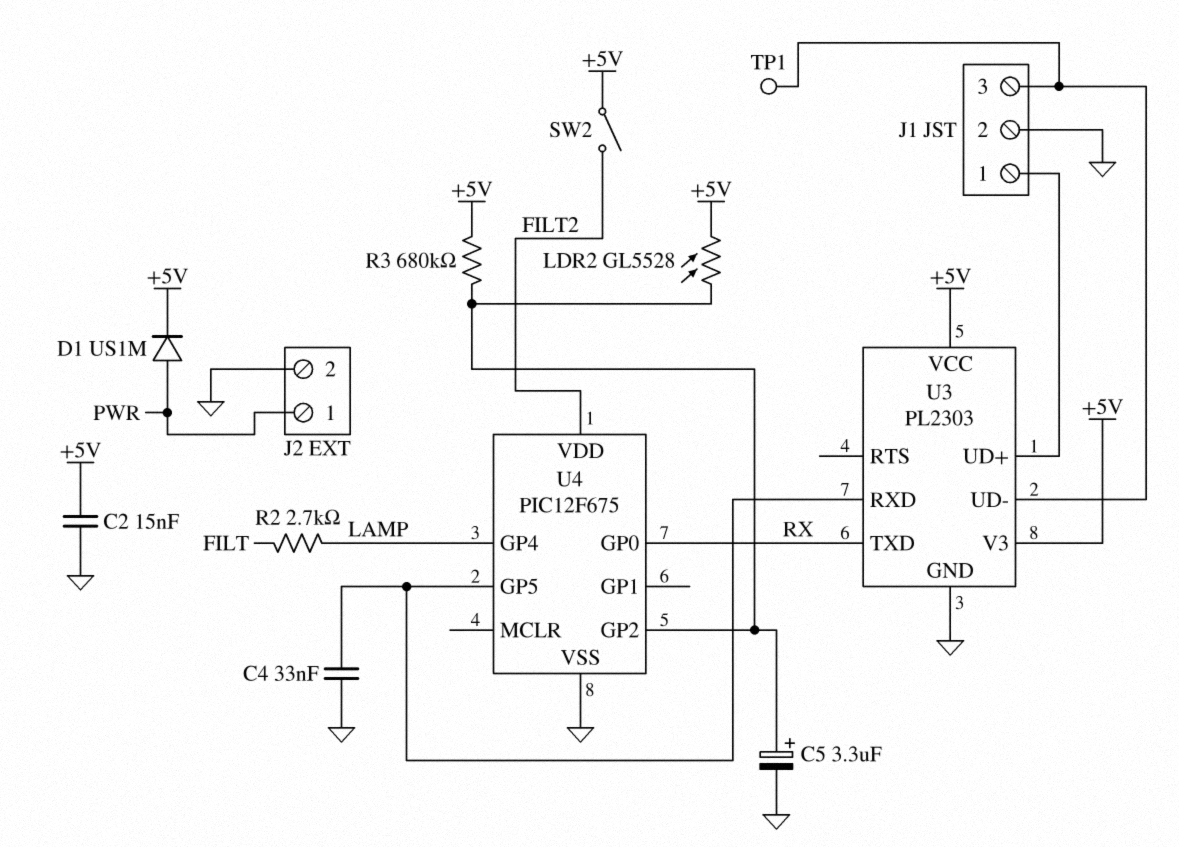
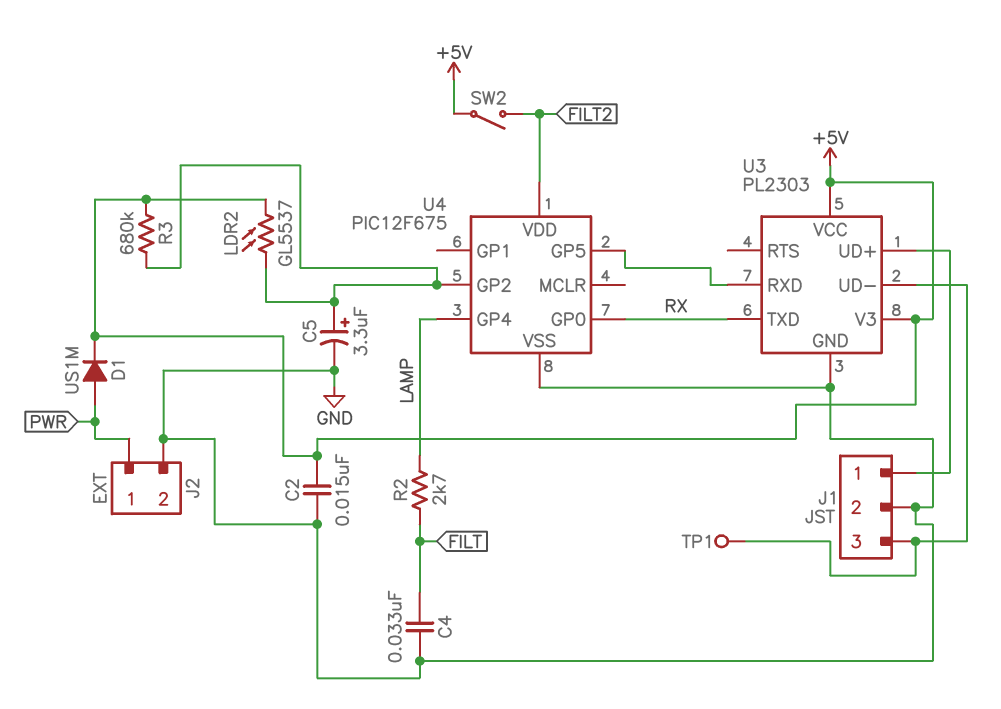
C4: 33nF (GND, U3/RXD) -> 33nF (FILT, GND)
LDR2: GL5528 (+5V, U4/GP2) -> GL5537 (+5V, U4/GP2)

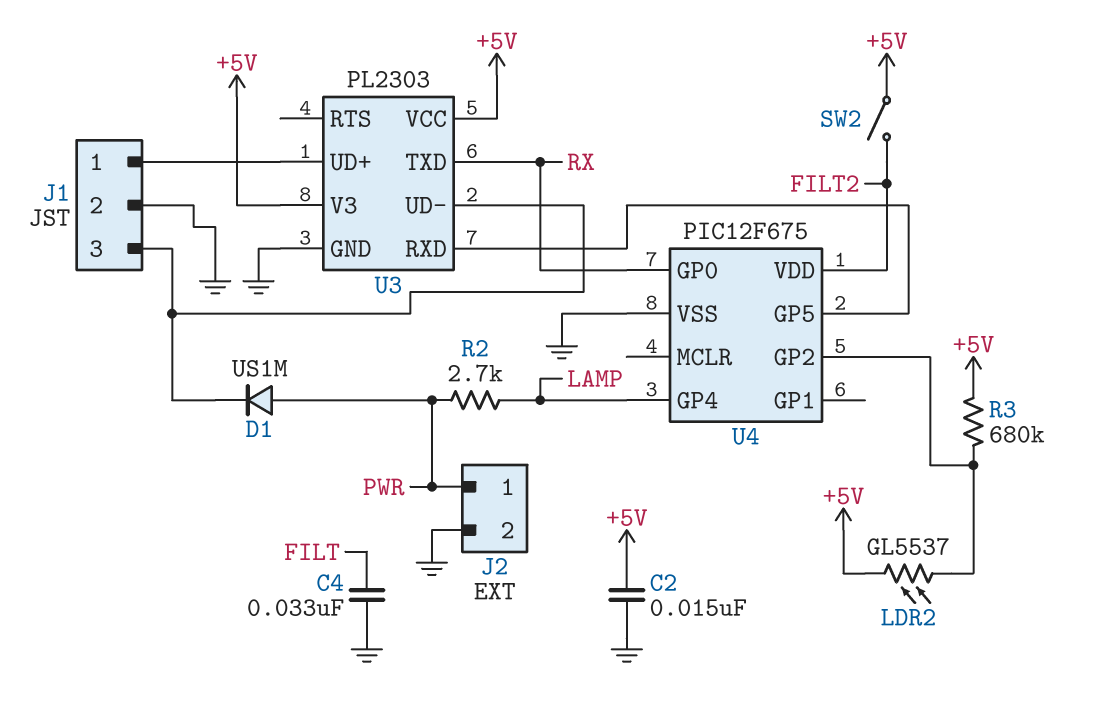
C5: 3.3uF (plus U4/GP2, minus GND) -> none
D1: diode US1M (A PWR, K +5V) -> diode US1M (A PWR, K J1/3)
R2: 2.7k (FILT, LAMP) -> 2.7k (LAMP, PWR)
TP1: test point (J1/3) -> none

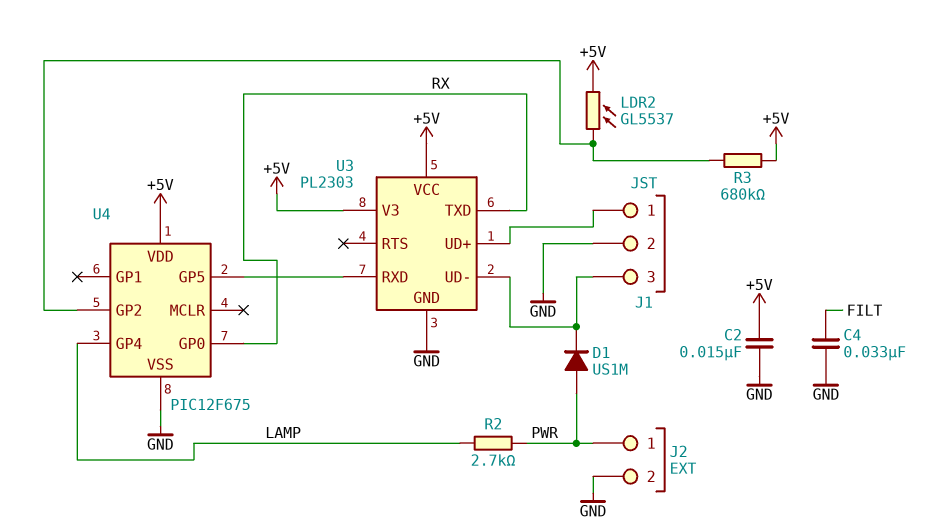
SW2: switch (+5V, FILT2) -> none
U4 pin VDD: FILT2 -> +5V

